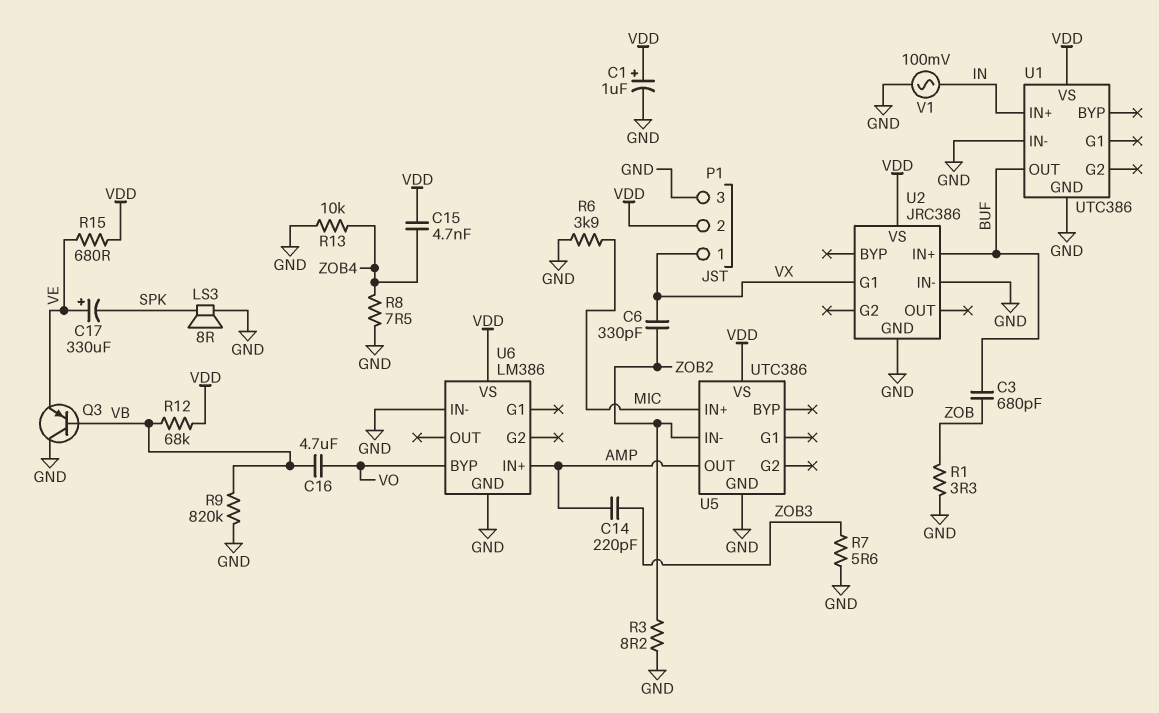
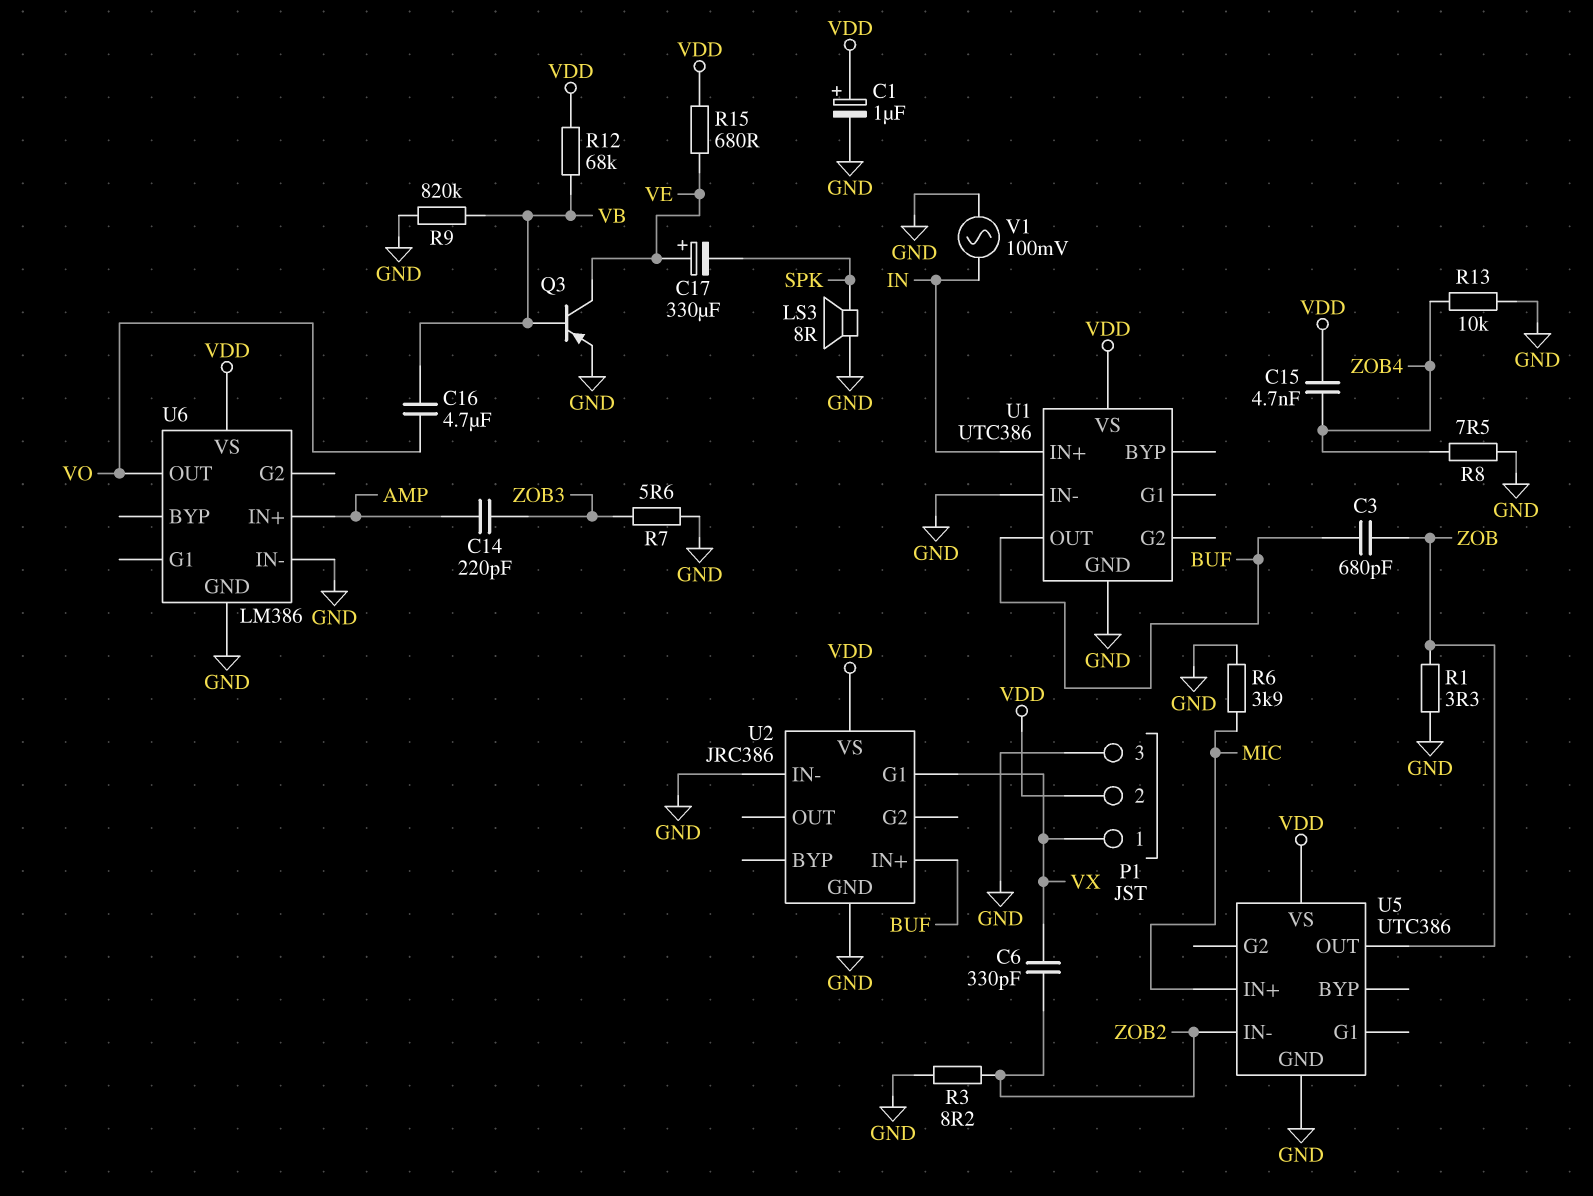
Q3: PNP (B VB, C GND, E VE) -> PNP (B VB, C VE, E GND)
U5 pin OUT: AMP -> ZOB
U6 pin BYP: VO -> none
U6 pin OUT: none -> VO

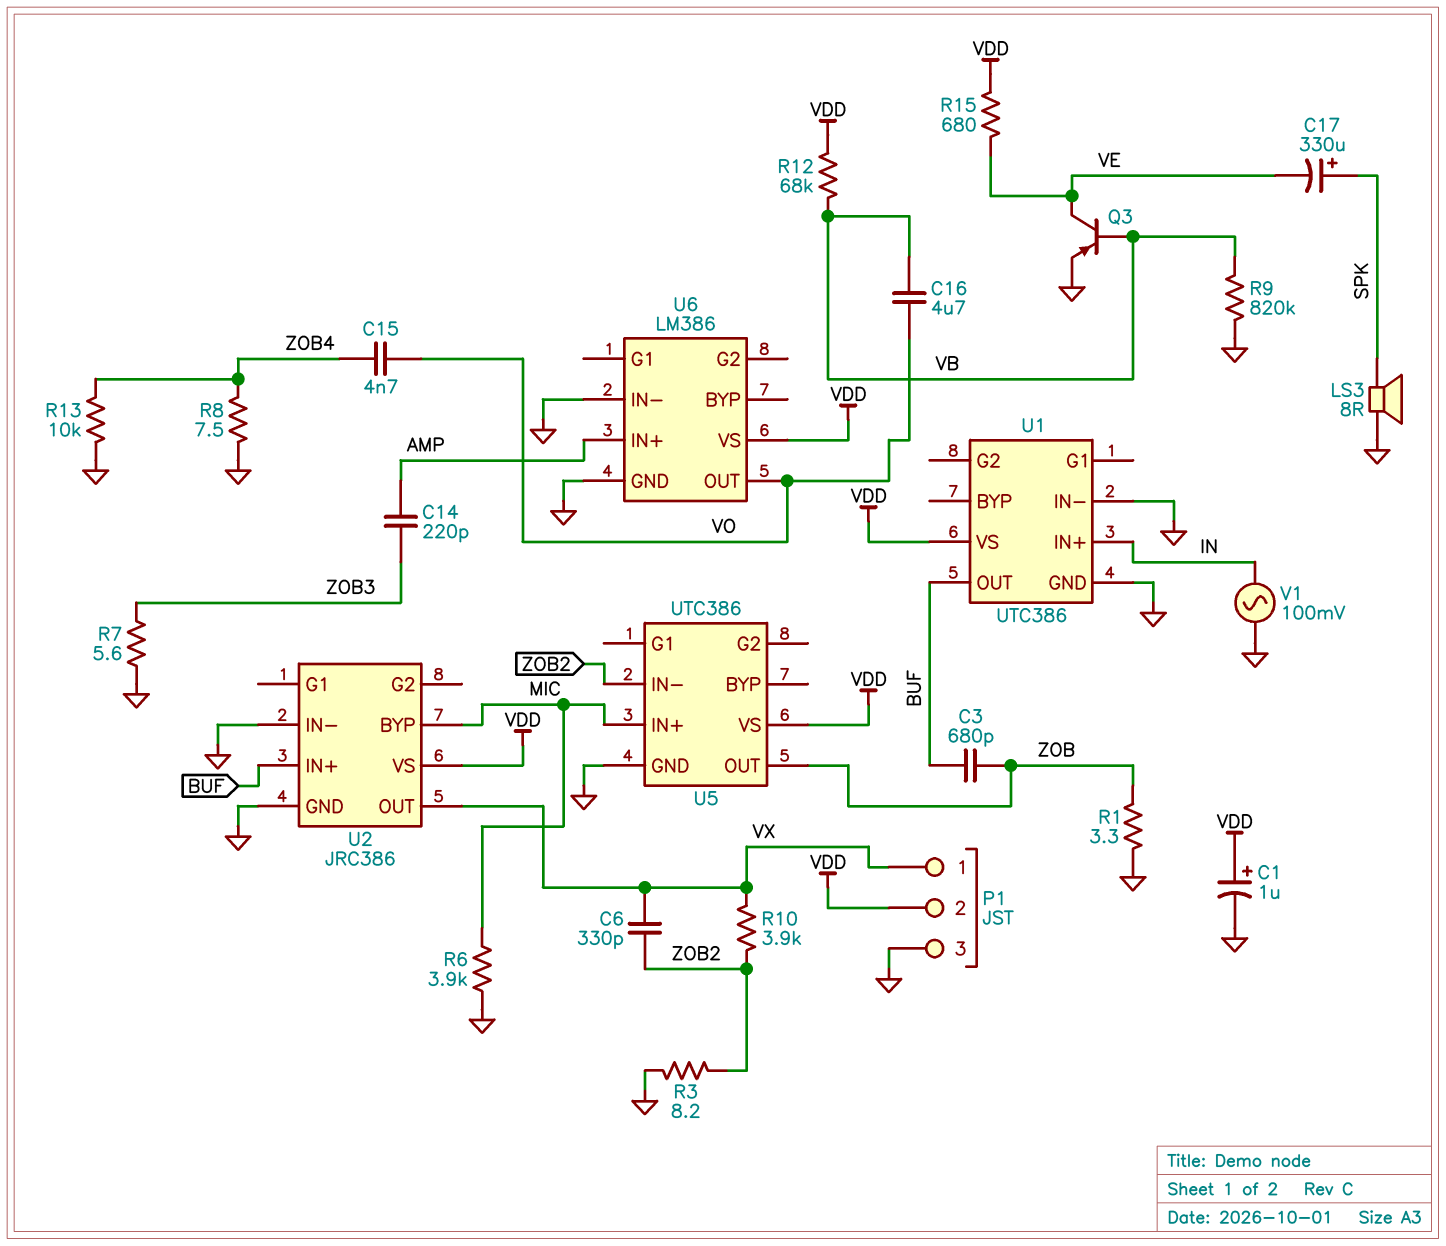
C15: 4.7nF (VDD, ZOB4) -> 4.7nF (VO, ZOB4)
C17: 330uF (plus VE, minus SPK) -> 330uF (plus SPK, minus VE)
R10: none -> 3.9k (VX, ZOB2)
U2 pin BYP: none -> MIC
U2 pin G1: VX -> none
U2 pin OUT: none -> VX

